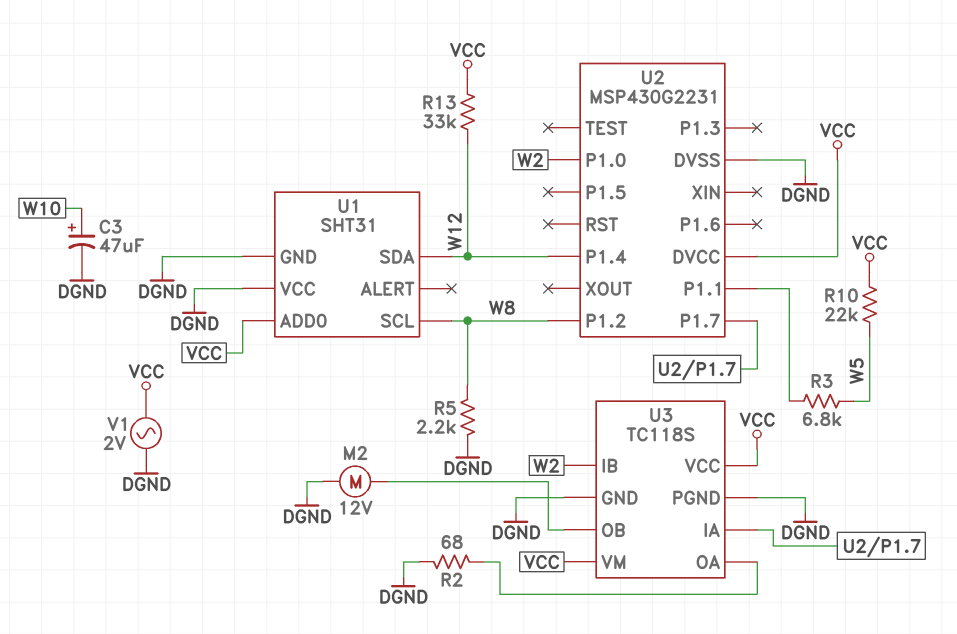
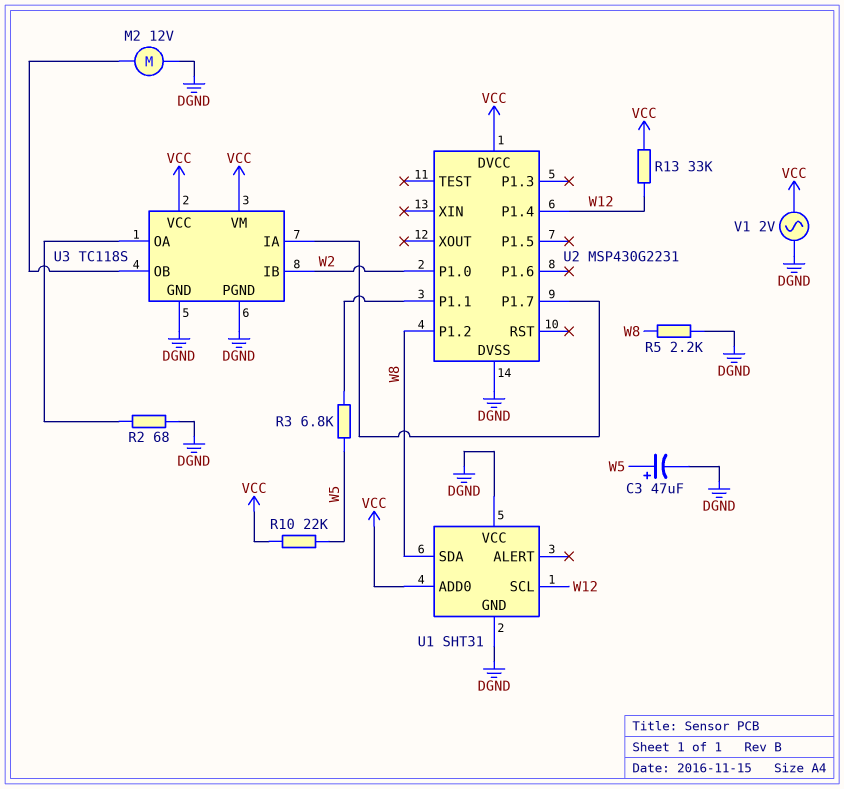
C3: 47uF (plus W10, minus DGND) -> 47uF (plus W5, minus DGND)
U1 pin SCL: W8 -> W12
U1 pin SDA: W12 -> W8

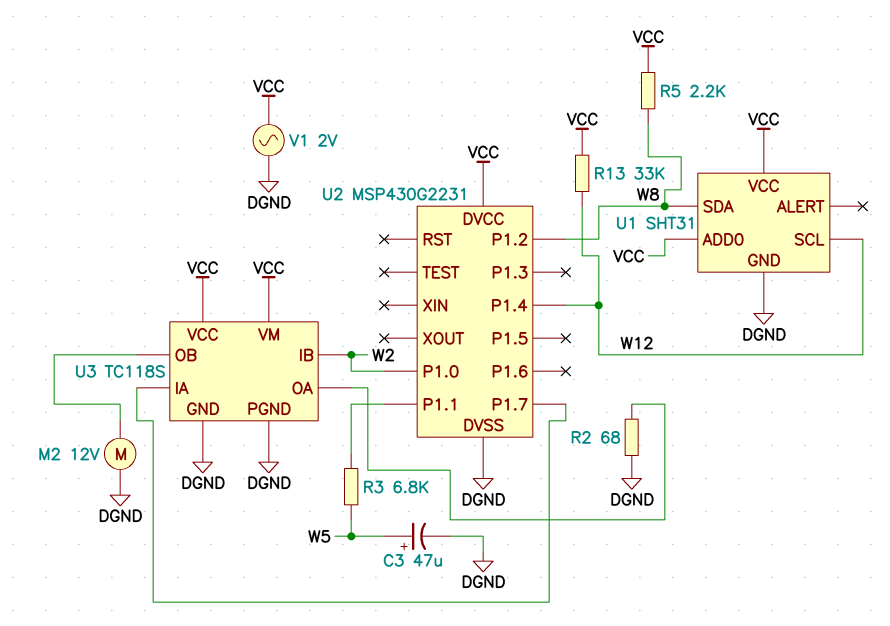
R5: 2.2k (DGND, W8) -> 2.2k (VCC, W8)
R10: 22k (VCC, W5) -> none
U1 pin VCC: DGND -> VCC

